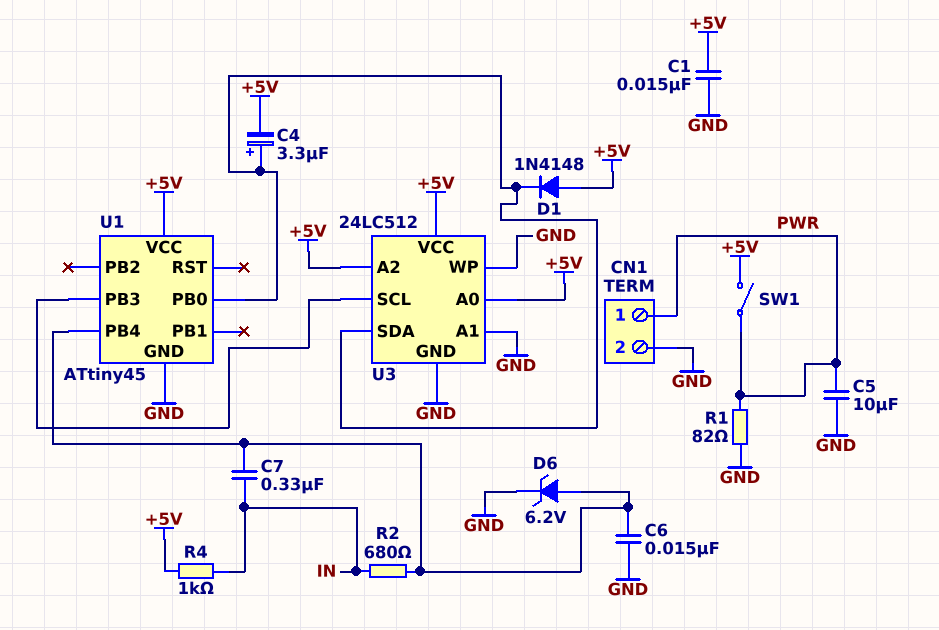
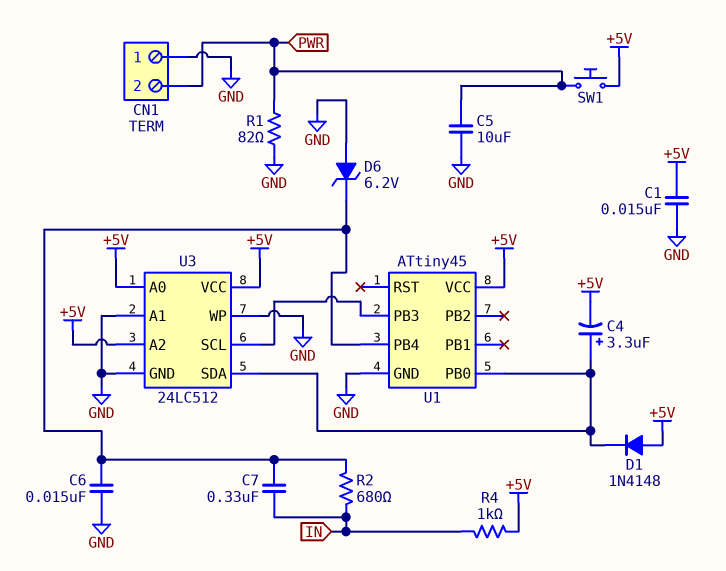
CN1 pin 1: PWR -> GND
CN1 pin 2: GND -> PWR
D6: zener 6.2V (A U1/PB4, K GND) -> zener 6.2V (A GND, K U1/PB4)
SW1: switch (+5V, PWR) -> button (+5V, PWR)

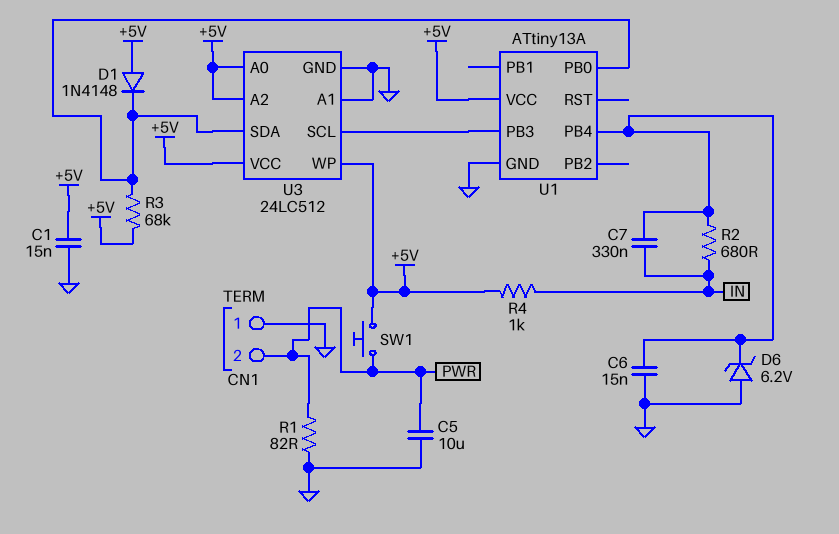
C4: 3.3uF (plus U1/PB0, minus +5V) -> none
R3: none -> 68k (+5V, U1/PB0)
U1: ATtiny45 -> ATtiny13A
U3 pin WP: GND -> +5V

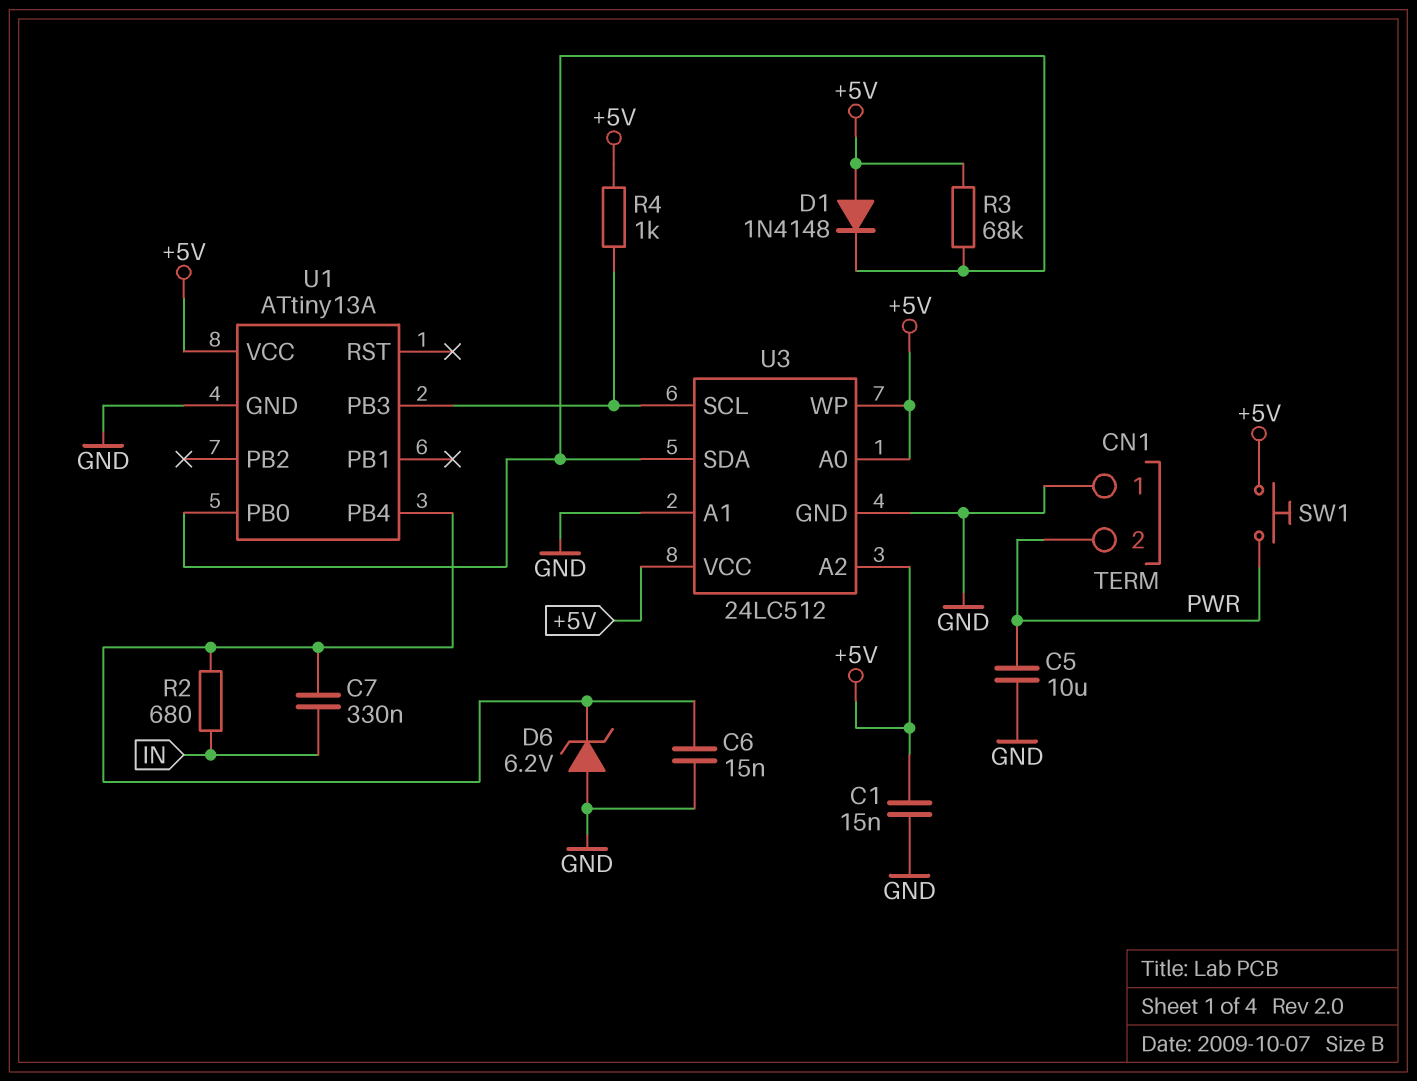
R1: 82 (GND, PWR) -> none
R4: 1k (+5V, IN) -> 1k (+5V, U1/PB3)

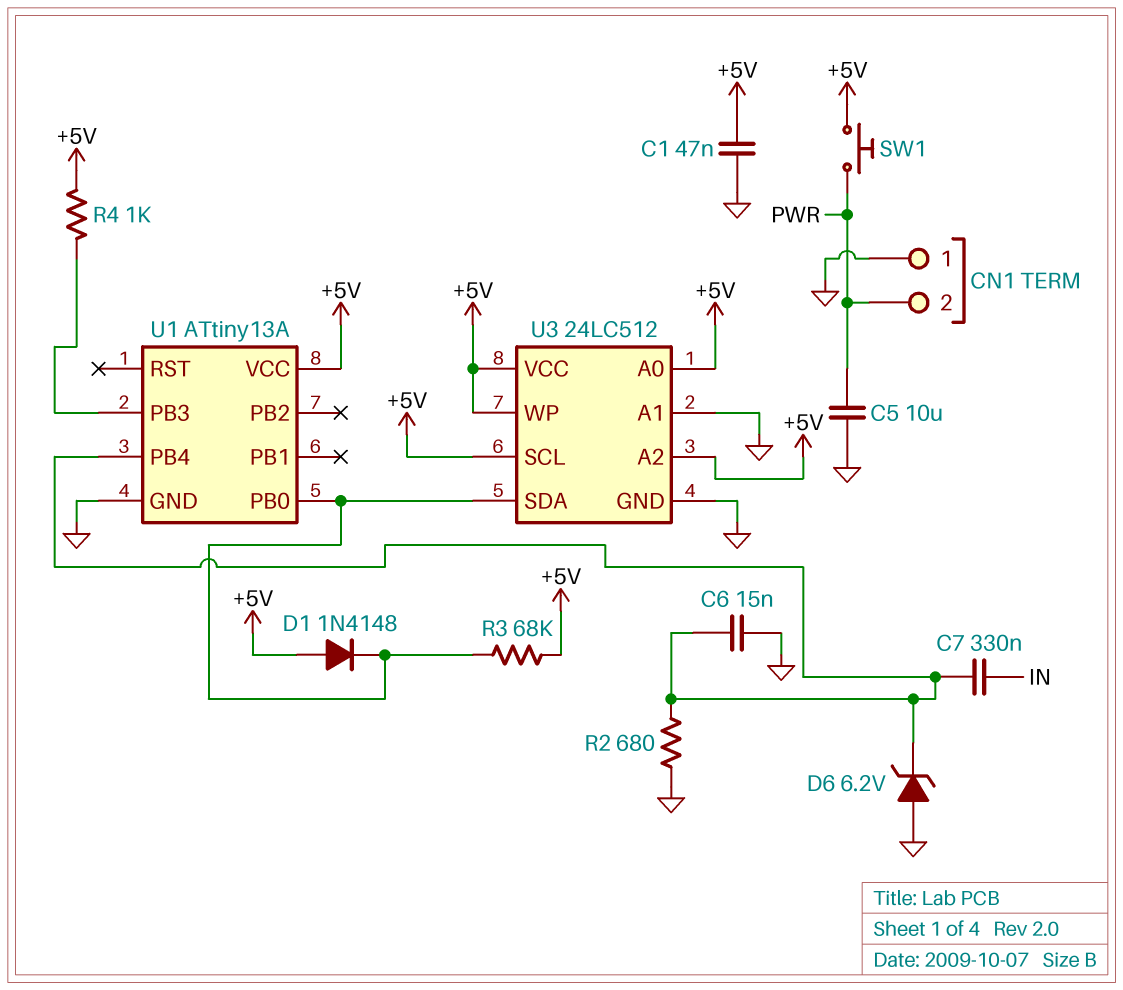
C1: 15nF (+5V, GND) -> 47nF (+5V, GND)
R2: 680 (IN, U1/PB4) -> 680 (GND, U1/PB4)
U3 pin SCL: U1/PB3 -> +5V

